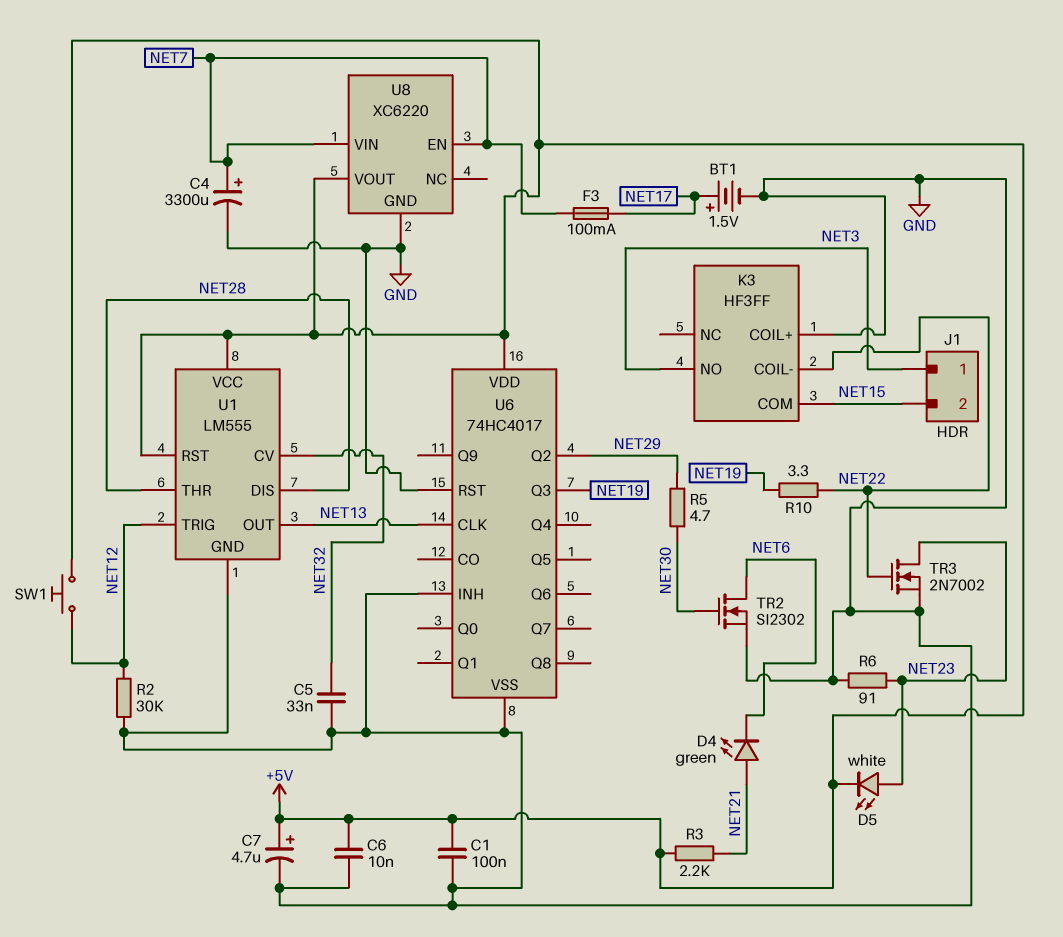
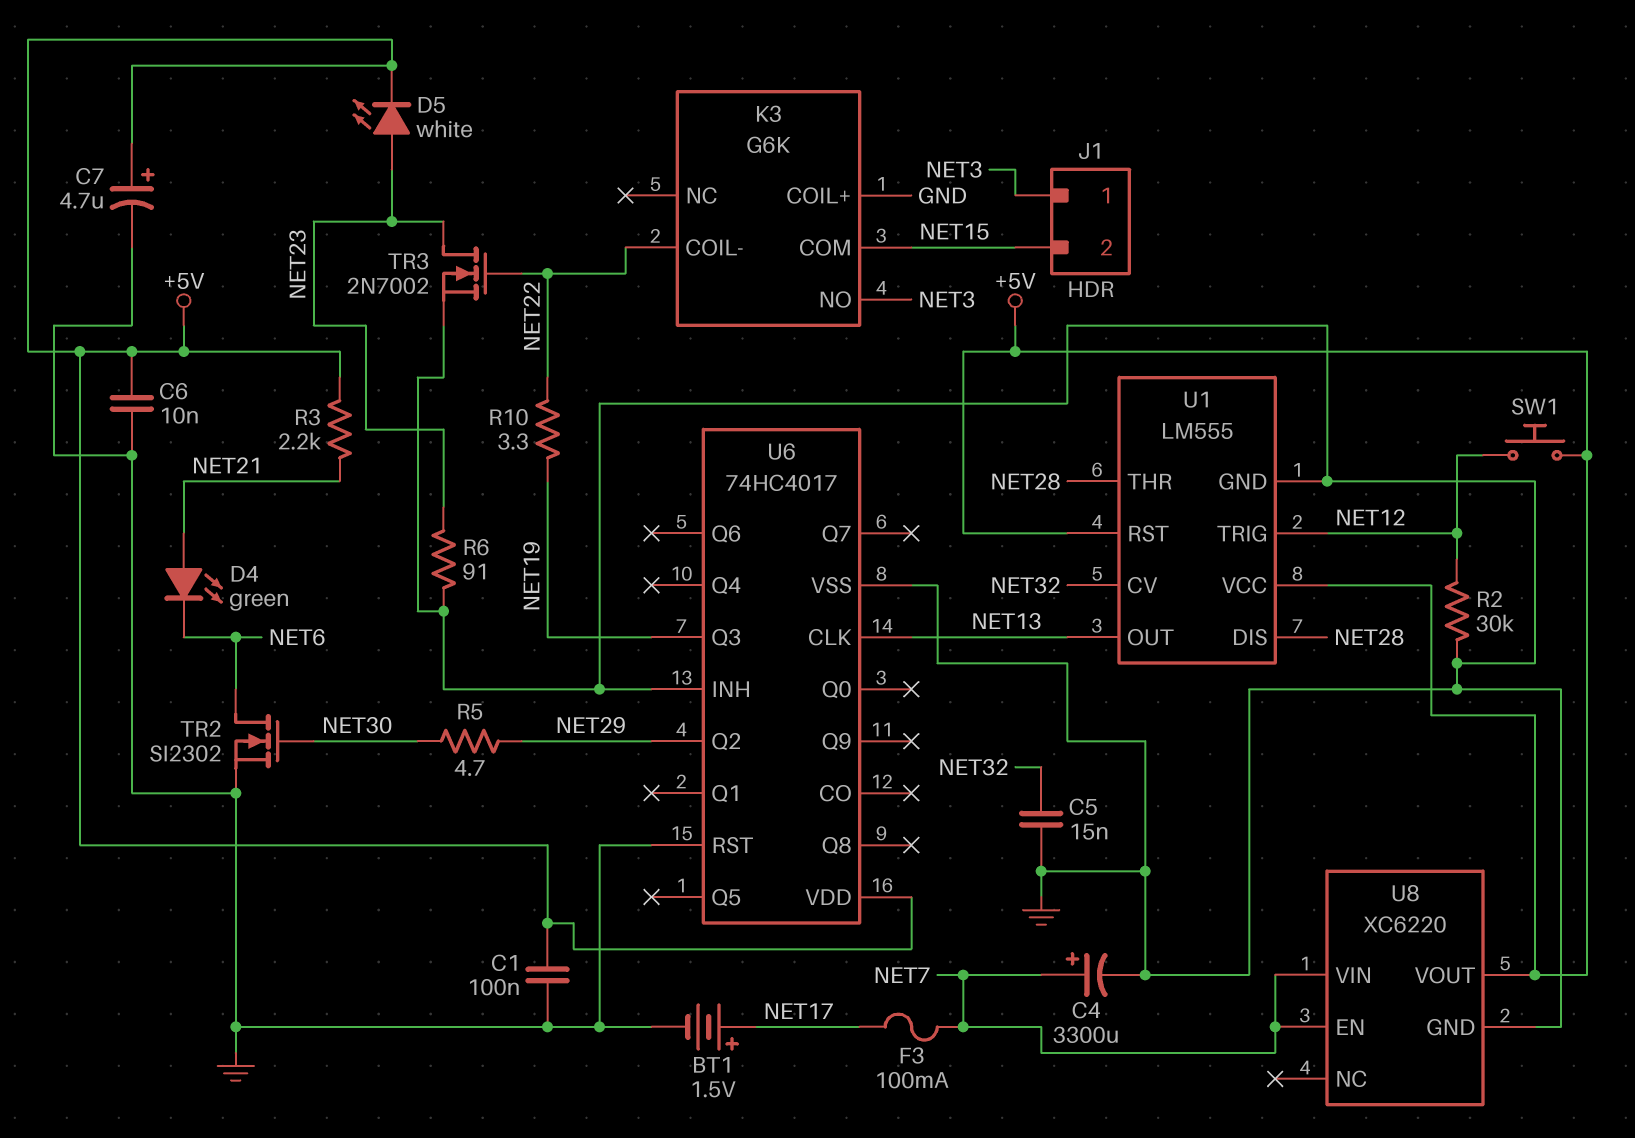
C5: 33nF (GND, NET32) -> 15nF (GND, NET32)
K3: HF3FF -> G6K

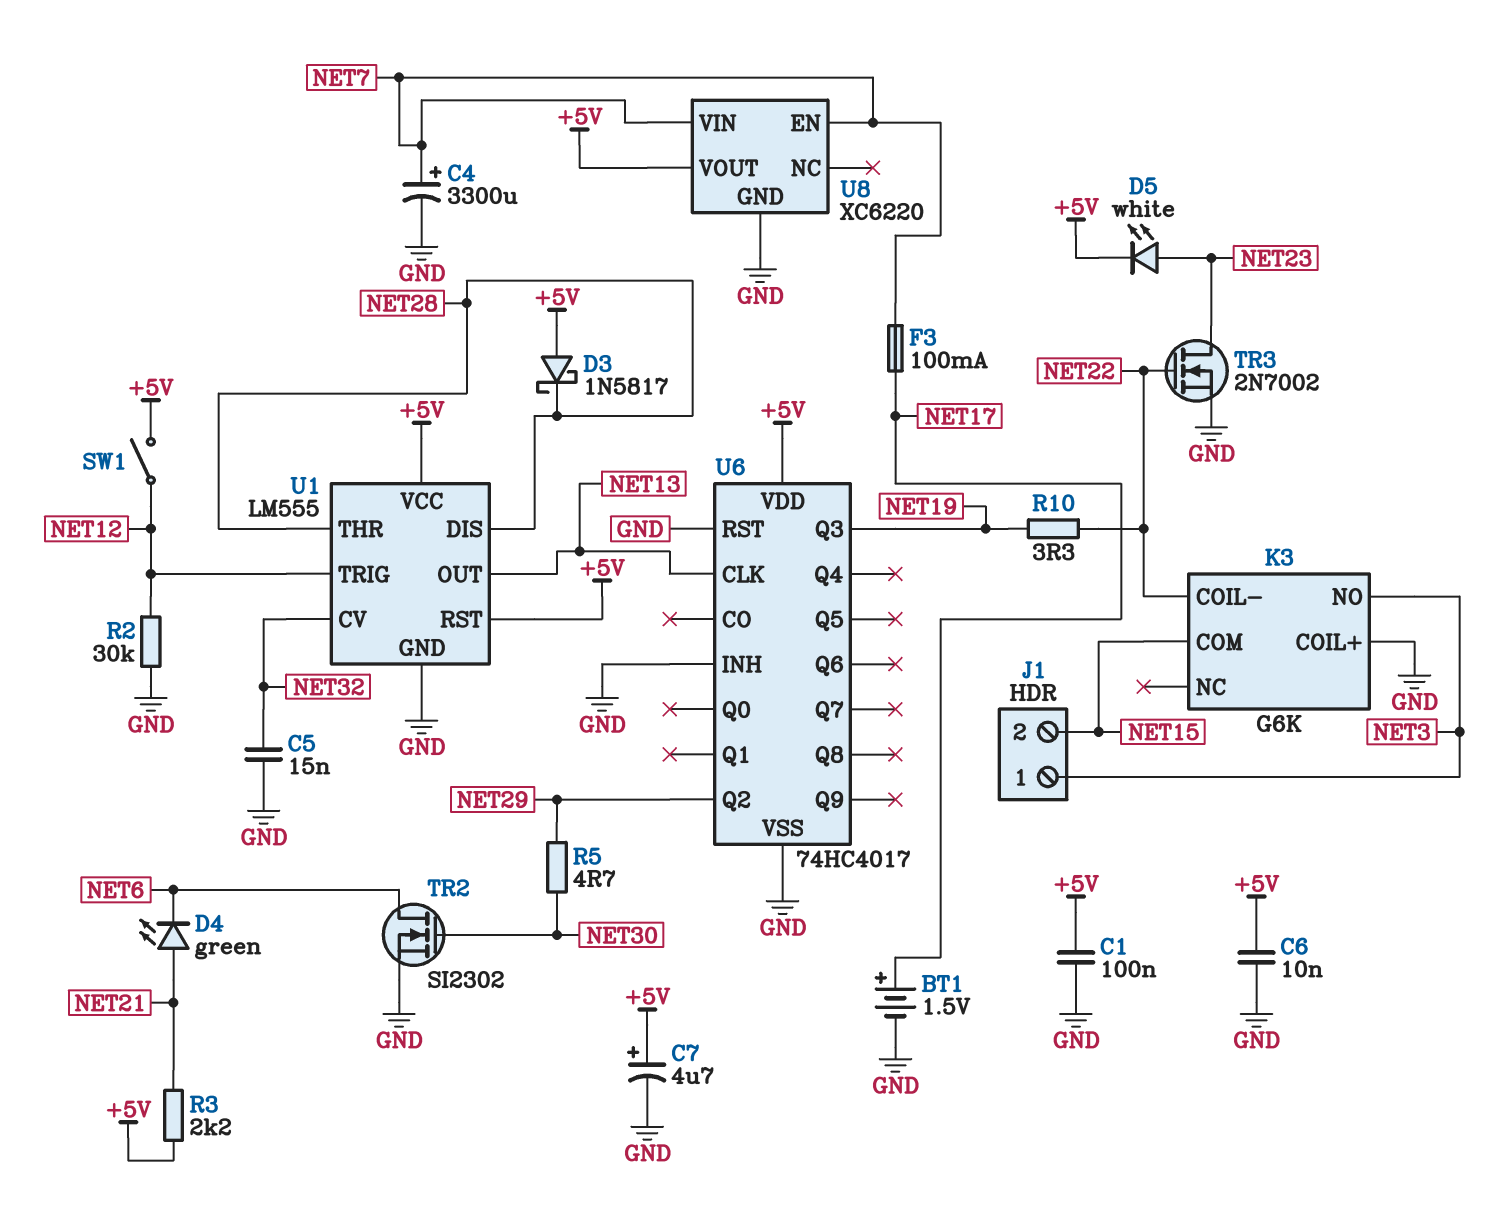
D3: none -> schottky 1N5817 (A +5V, K NET28)
R6: 91 (GND, NET23) -> none
SW1: button (+5V, NET12) -> switch (+5V, NET12)

